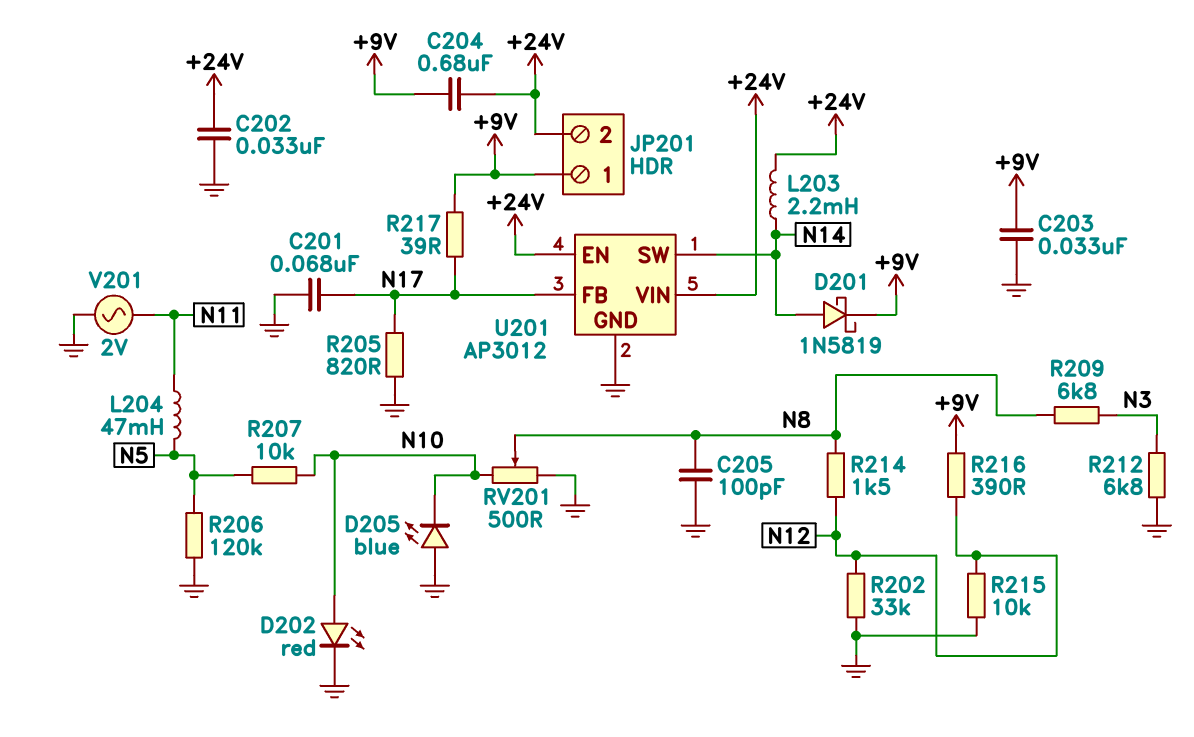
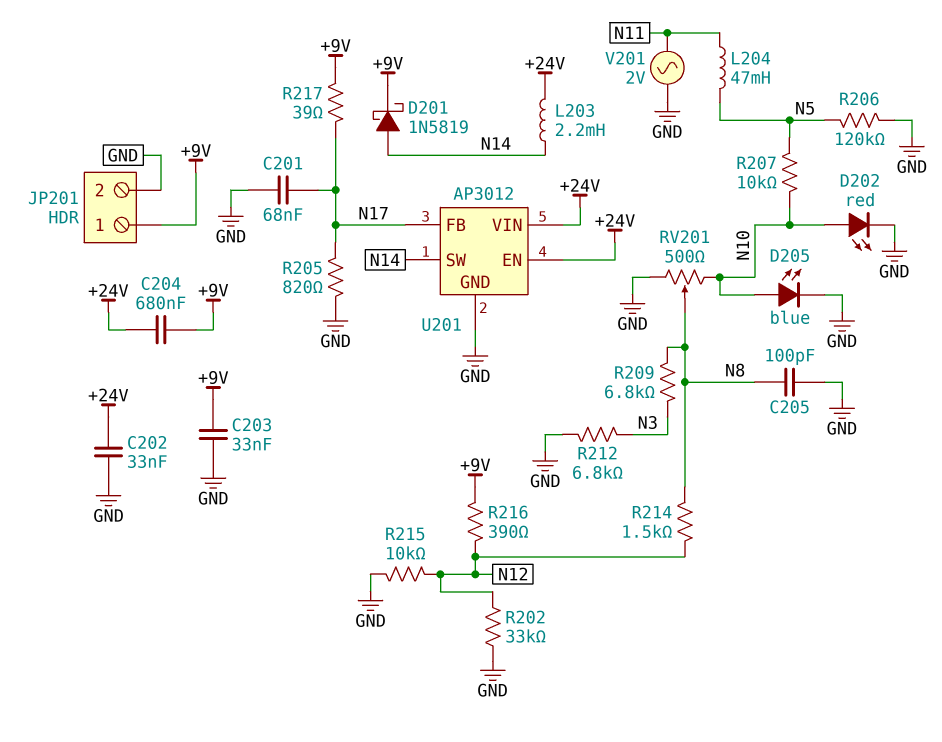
D205: LED blue (A GND, K N10) -> LED blue (A N10, K GND)
JP201 pin 2: +24V -> GND

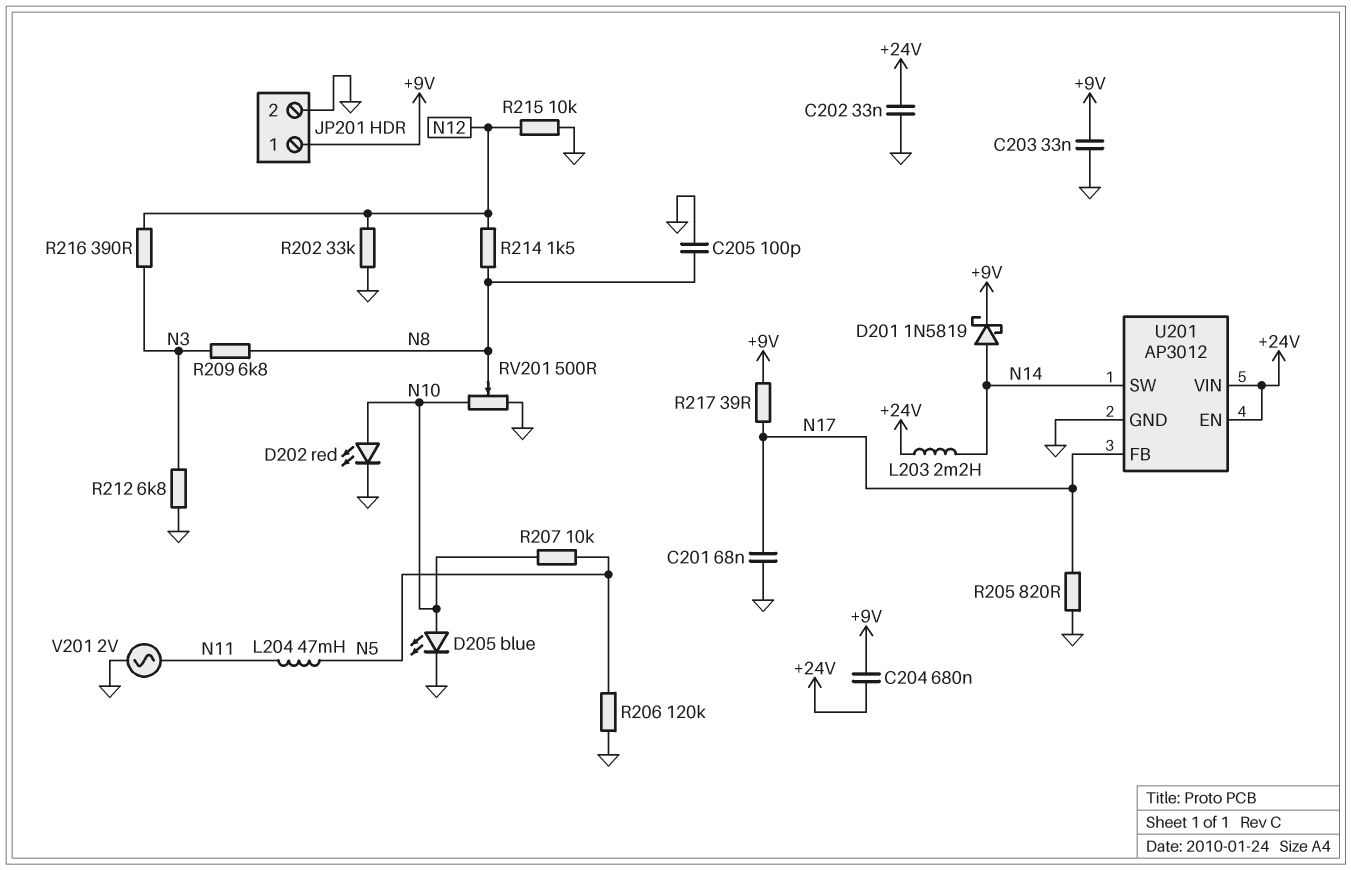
R216: 390 (+9V, N12) -> 390 (N3, N12)

